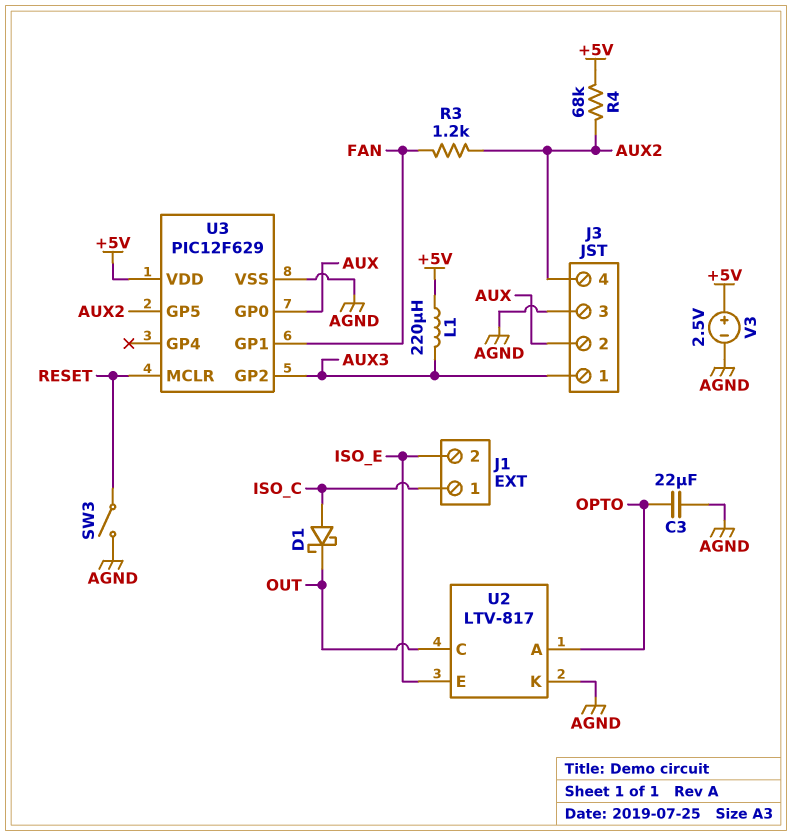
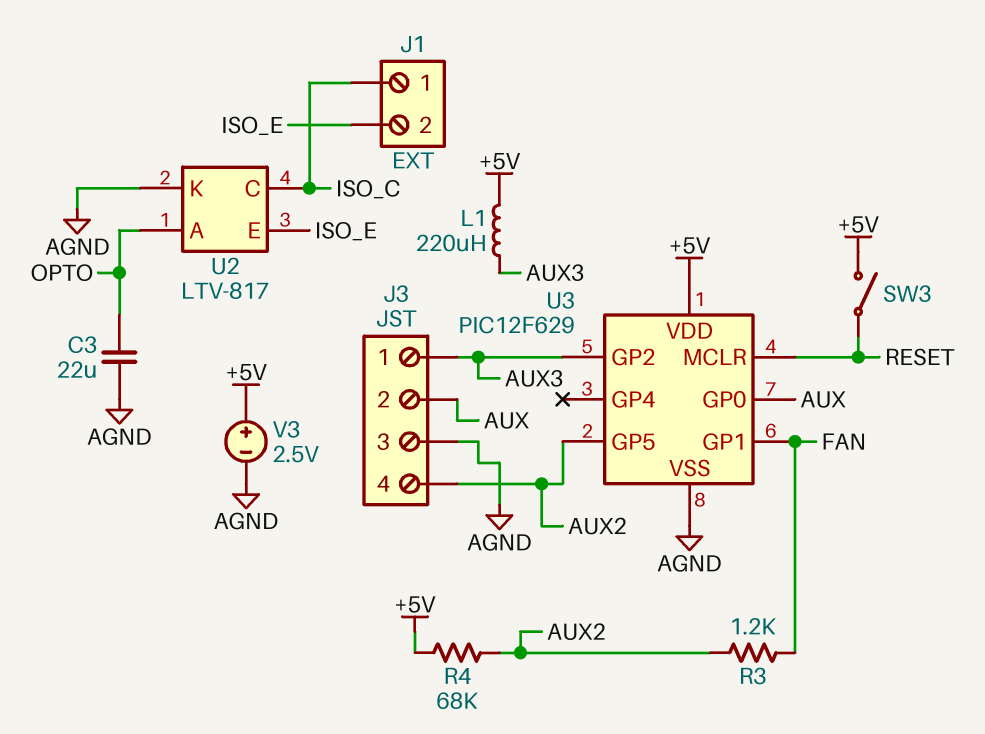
D1: schottky (A ISO_C, K OUT) -> none
SW3: switch (AGND, RESET) -> switch (+5V, RESET)
U2 pin C: OUT -> ISO_C

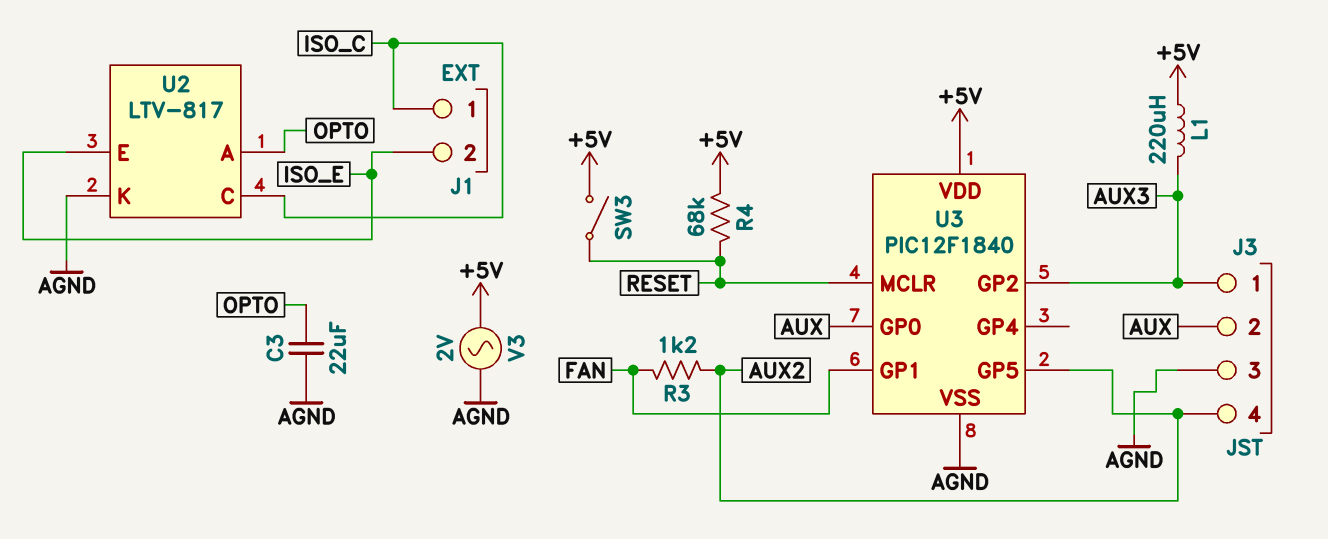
R4: 68k (+5V, AUX2) -> 68k (+5V, RESET)
U3: PIC12F629 -> PIC12F1840
V3: 2.5V (plus +5V, minus AGND) -> AC 2V (+5V, AGND)

